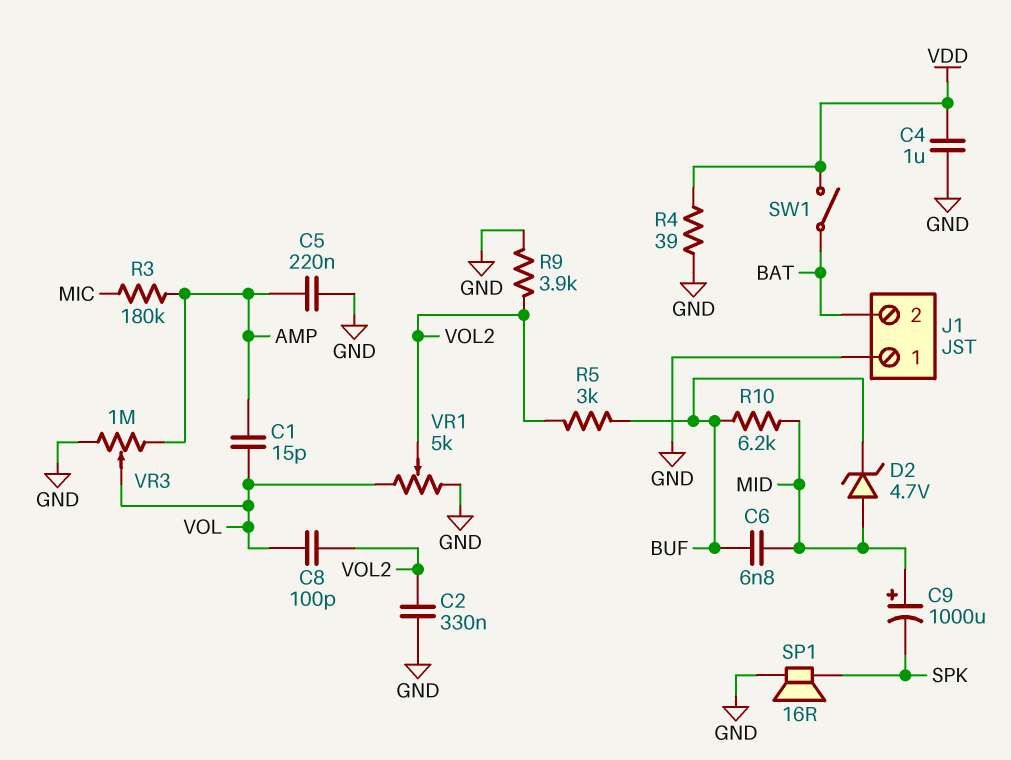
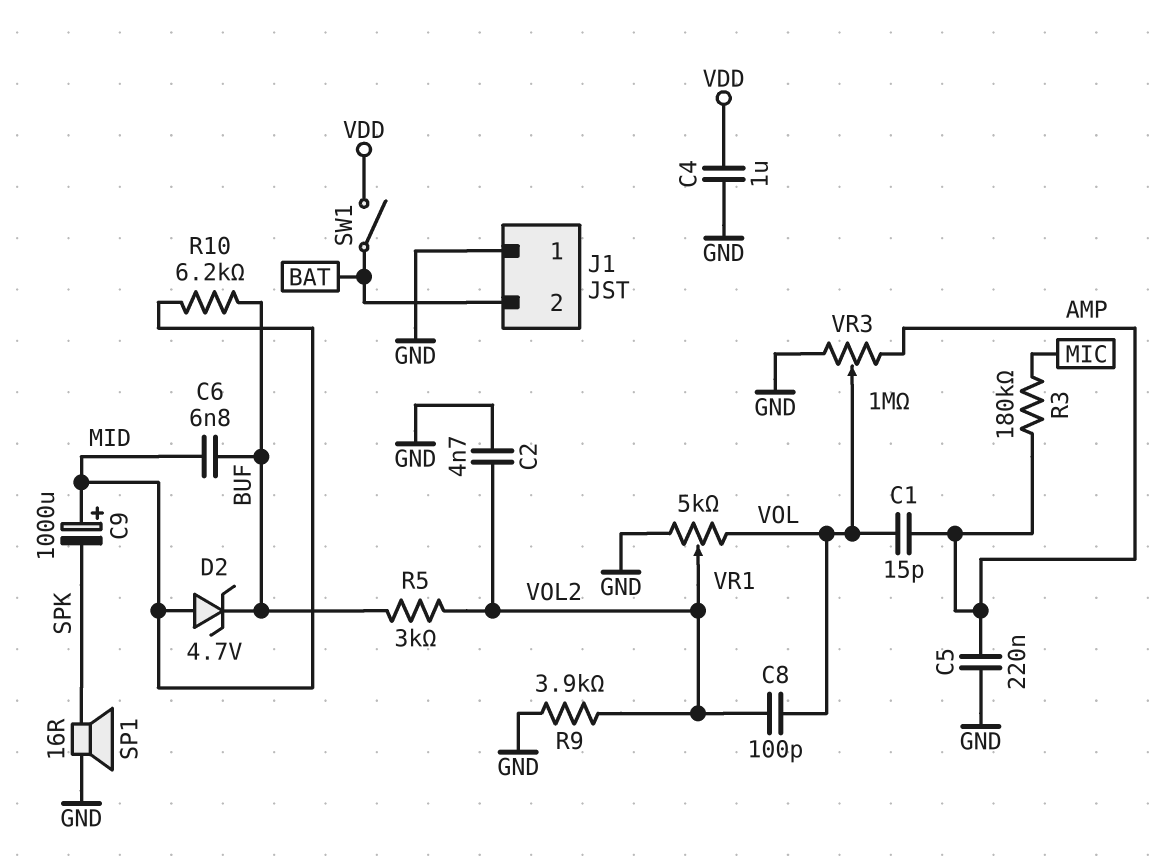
C2: 330nF (GND, VOL2) -> 4.7nF (GND, VOL2)
R4: 39 (GND, VDD) -> none

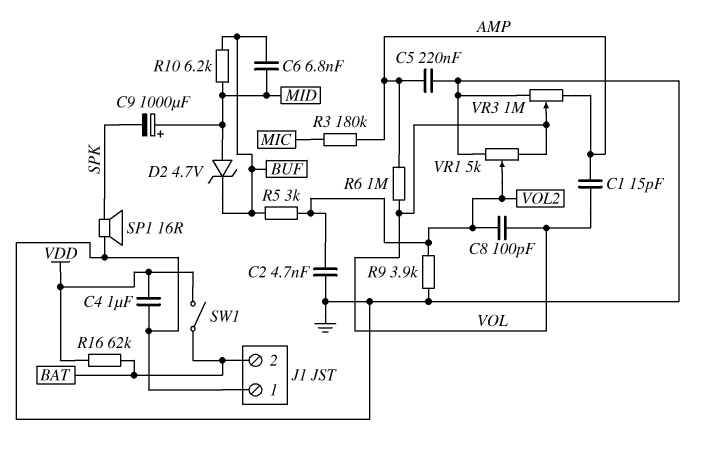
R6: none -> 1M (AMP, VOL)
R16: none -> 62k (BAT, VDD)

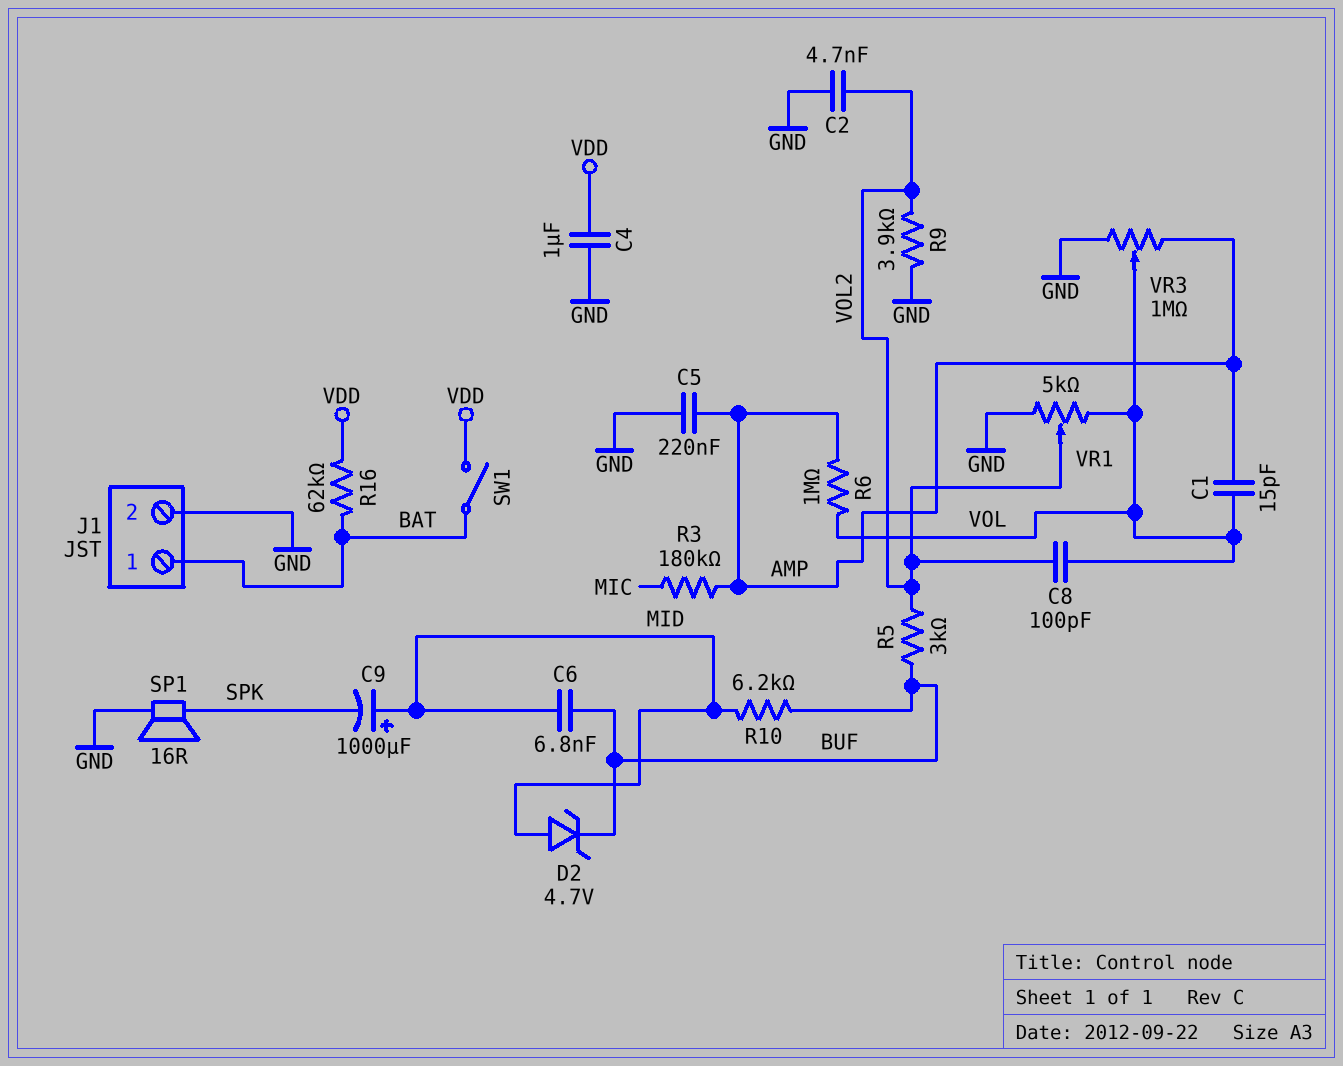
J1 pin 1: GND -> BAT
J1 pin 2: BAT -> GND

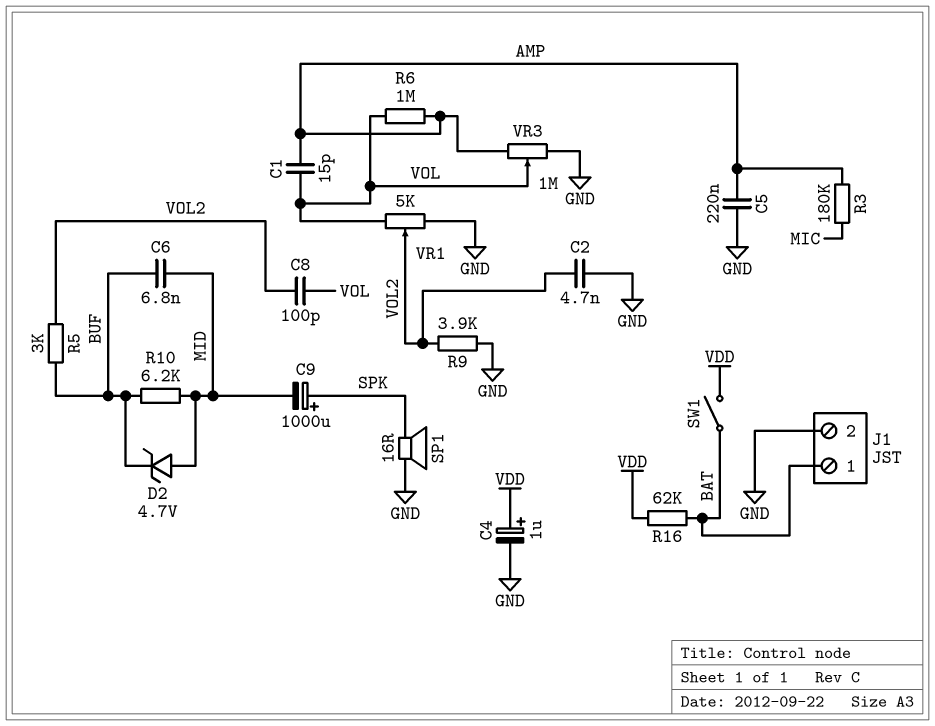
C4: 1uF (GND, VDD) -> 1uF (plus VDD, minus GND)
C9: 1000uF (plus MID, minus SPK) -> 1000uF (plus SPK, minus MID)

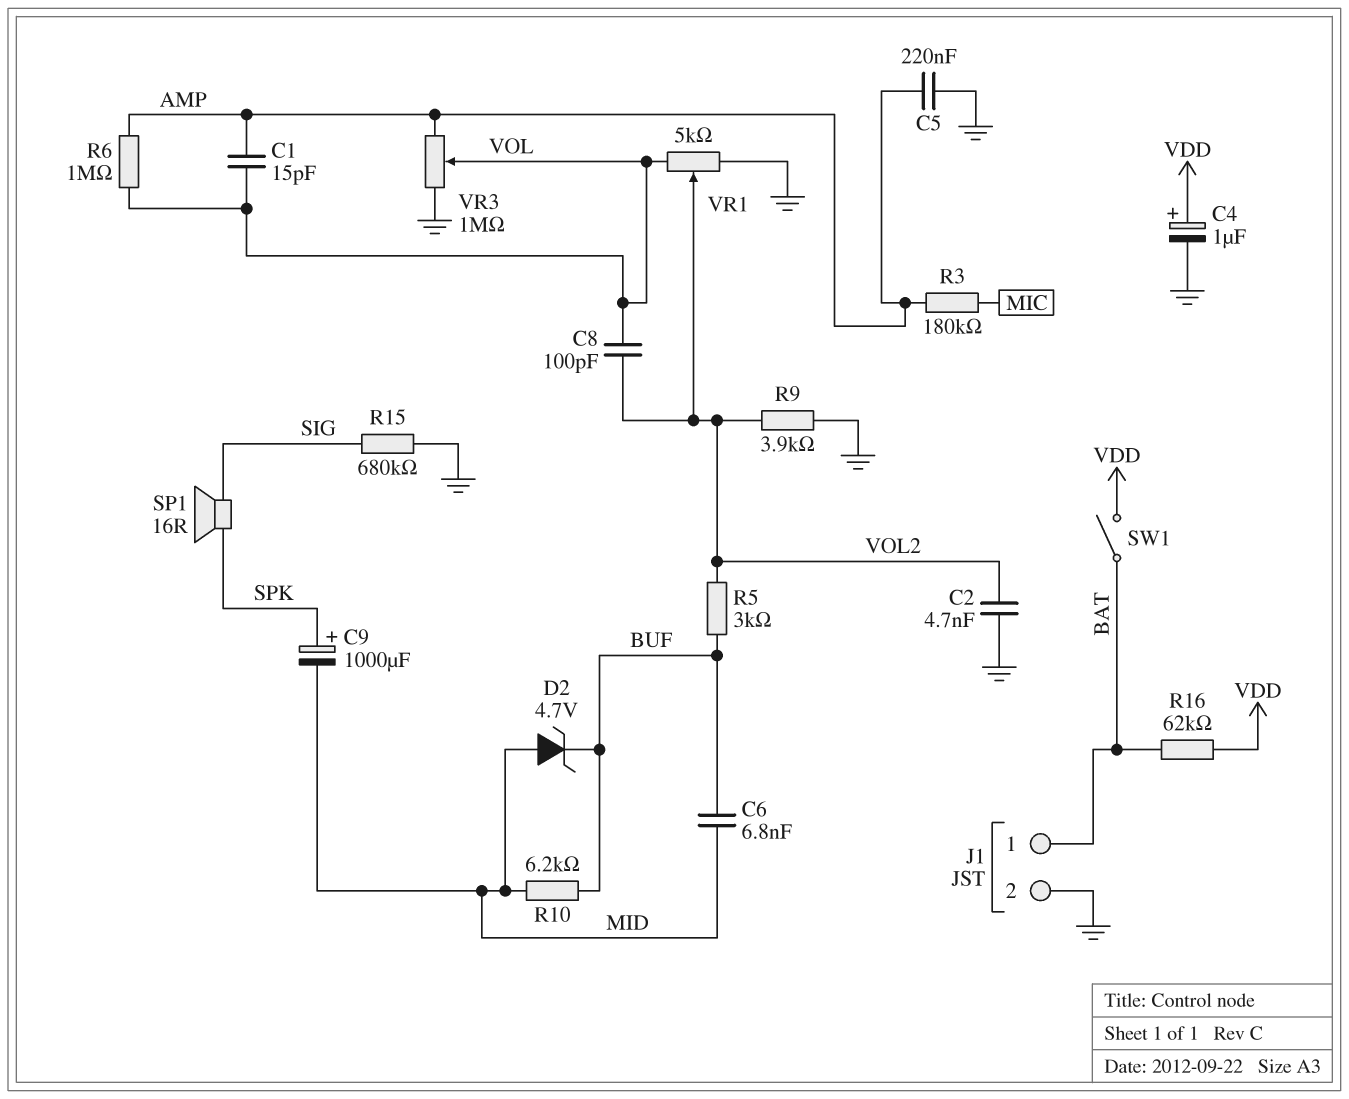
R15: none -> 680k (GND, SIG)
SP1: speaker 16R (GND, SPK) -> speaker 16R (SIG, SPK)

